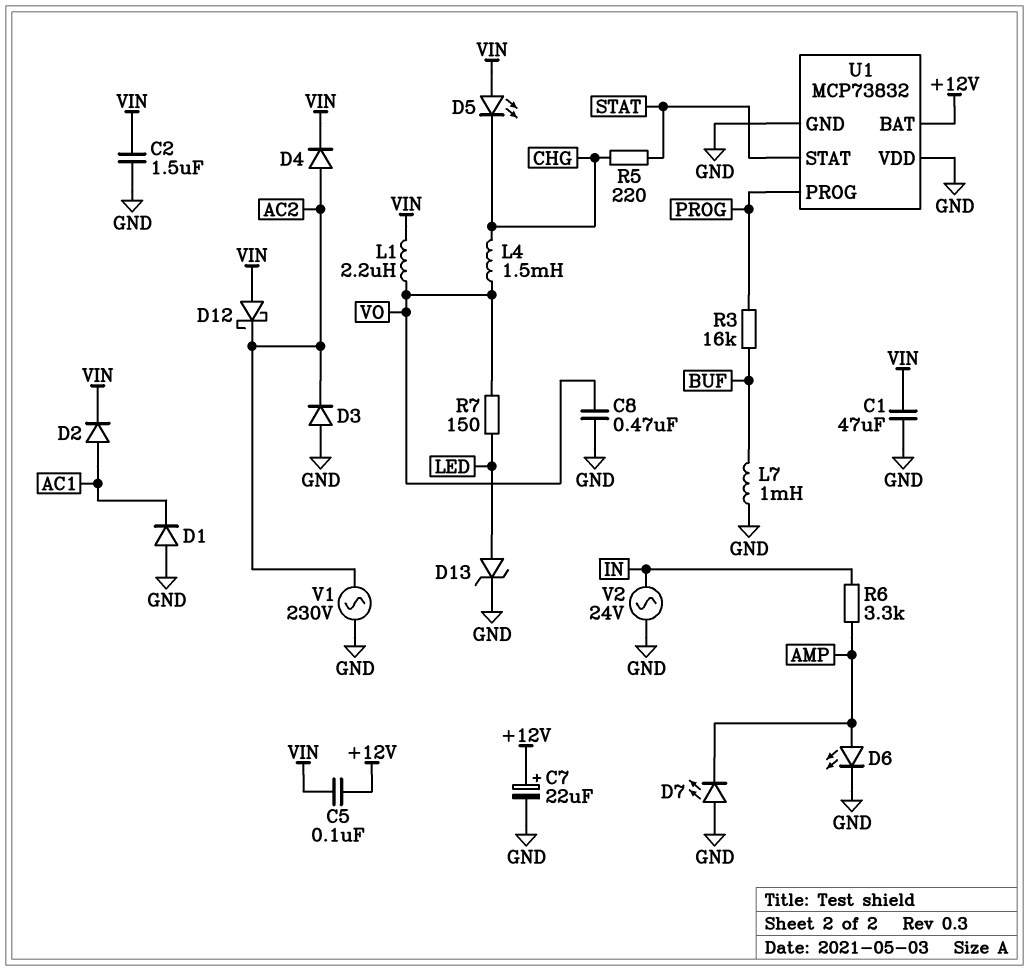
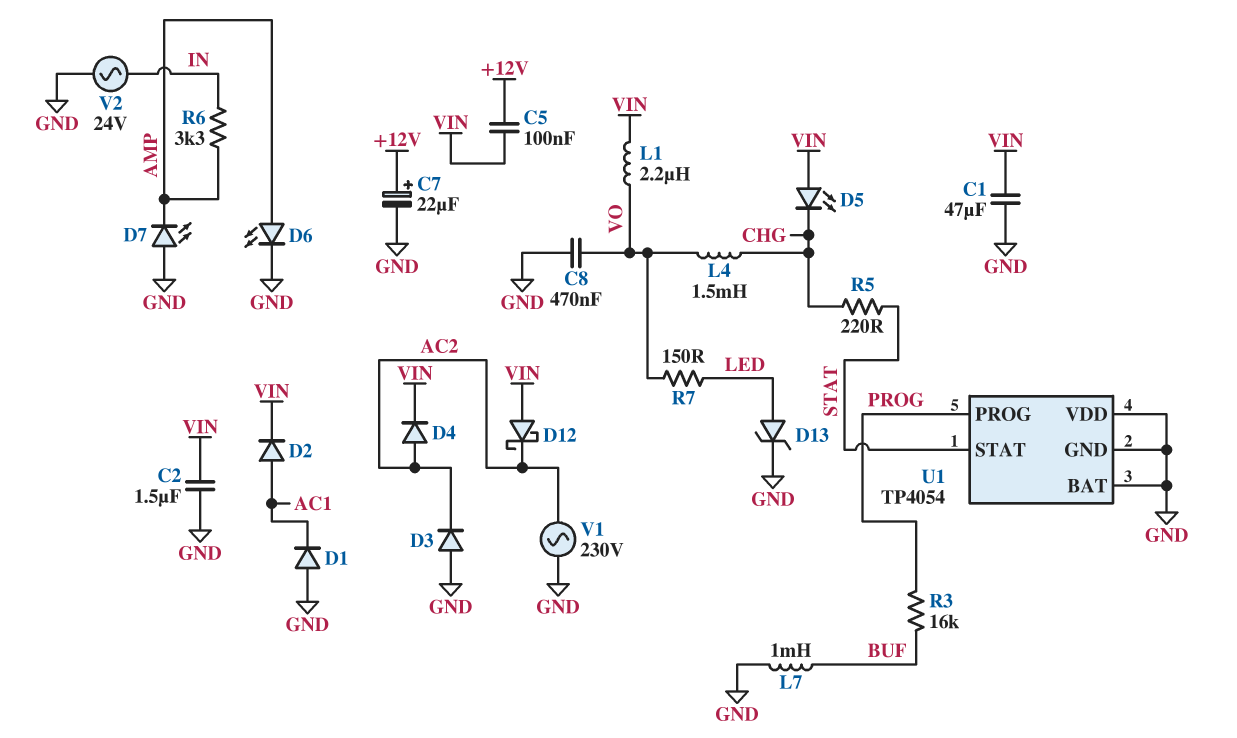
U1: MCP73832 -> TP4054
U1 pin BAT: +12V -> GND

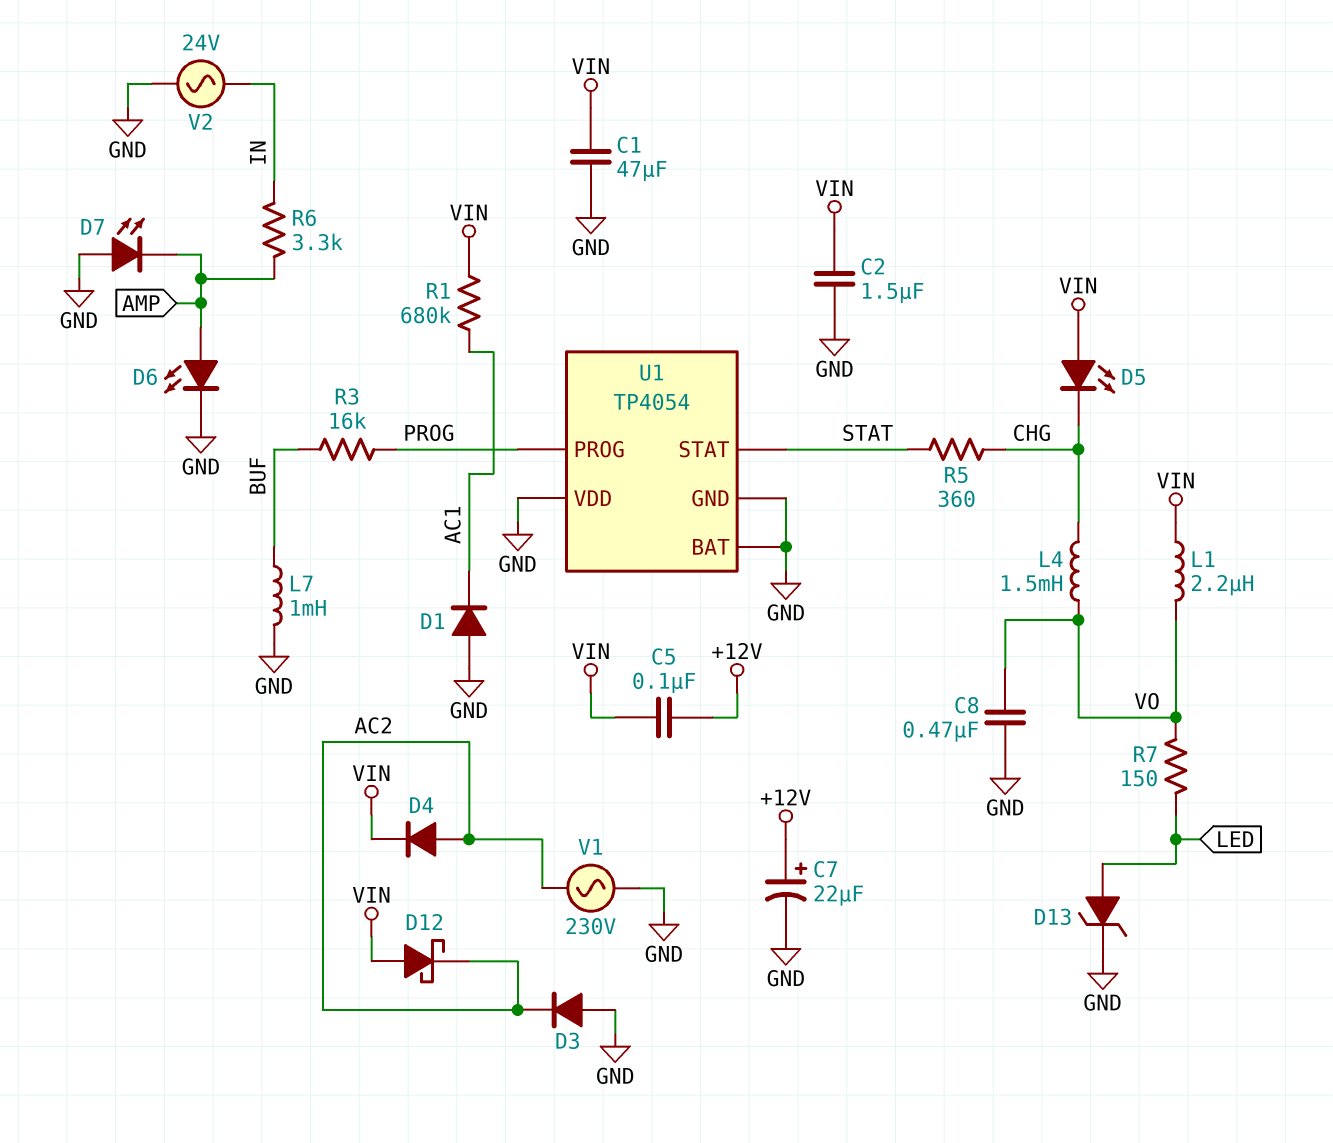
D2: diode (A AC1, K VIN) -> none
R1: none -> 680k (AC1, VIN)
R5: 220 (CHG, STAT) -> 360 (CHG, STAT)

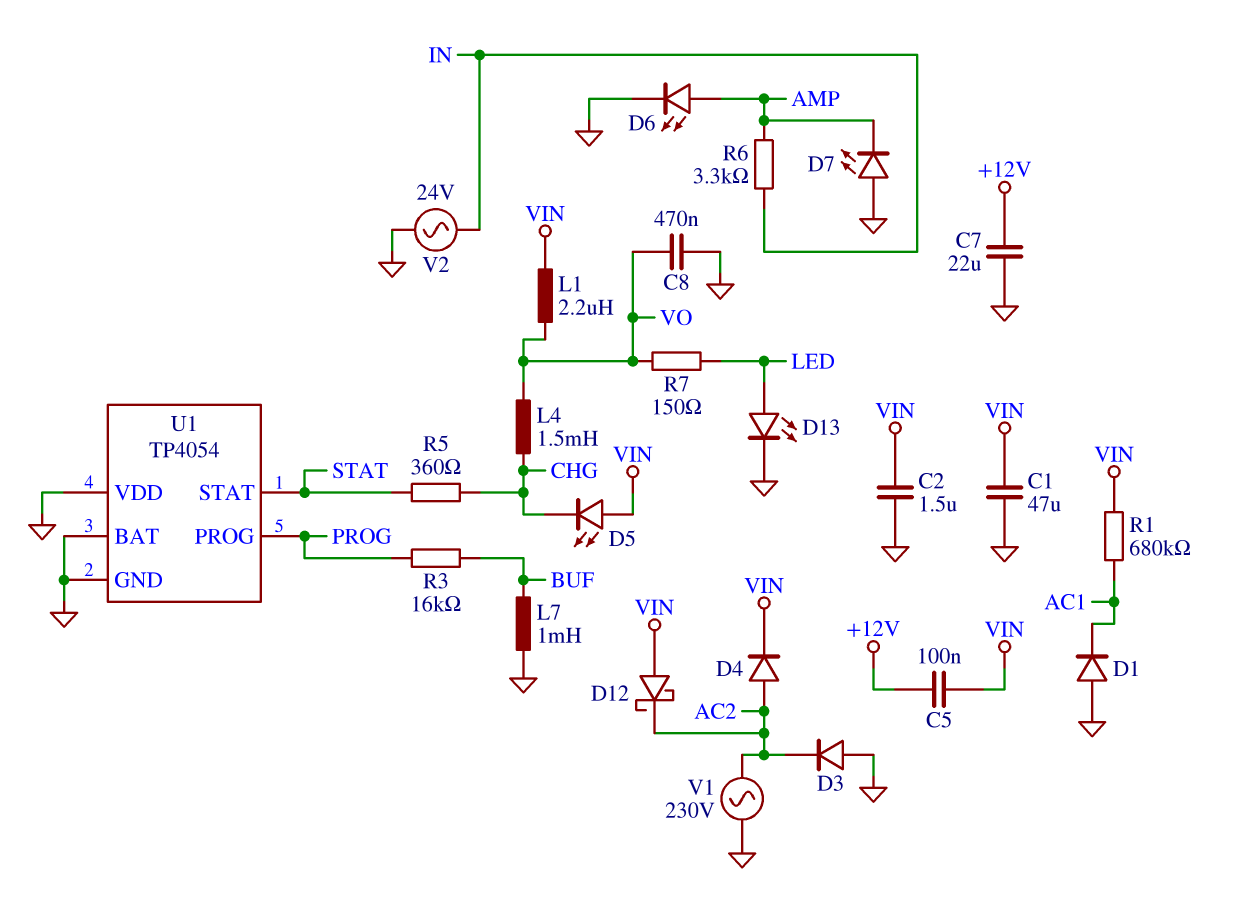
C7: 22uF (plus +12V, minus GND) -> 22uF (+12V, GND)
D13: zener (A LED, K GND) -> LED (A LED, K GND)

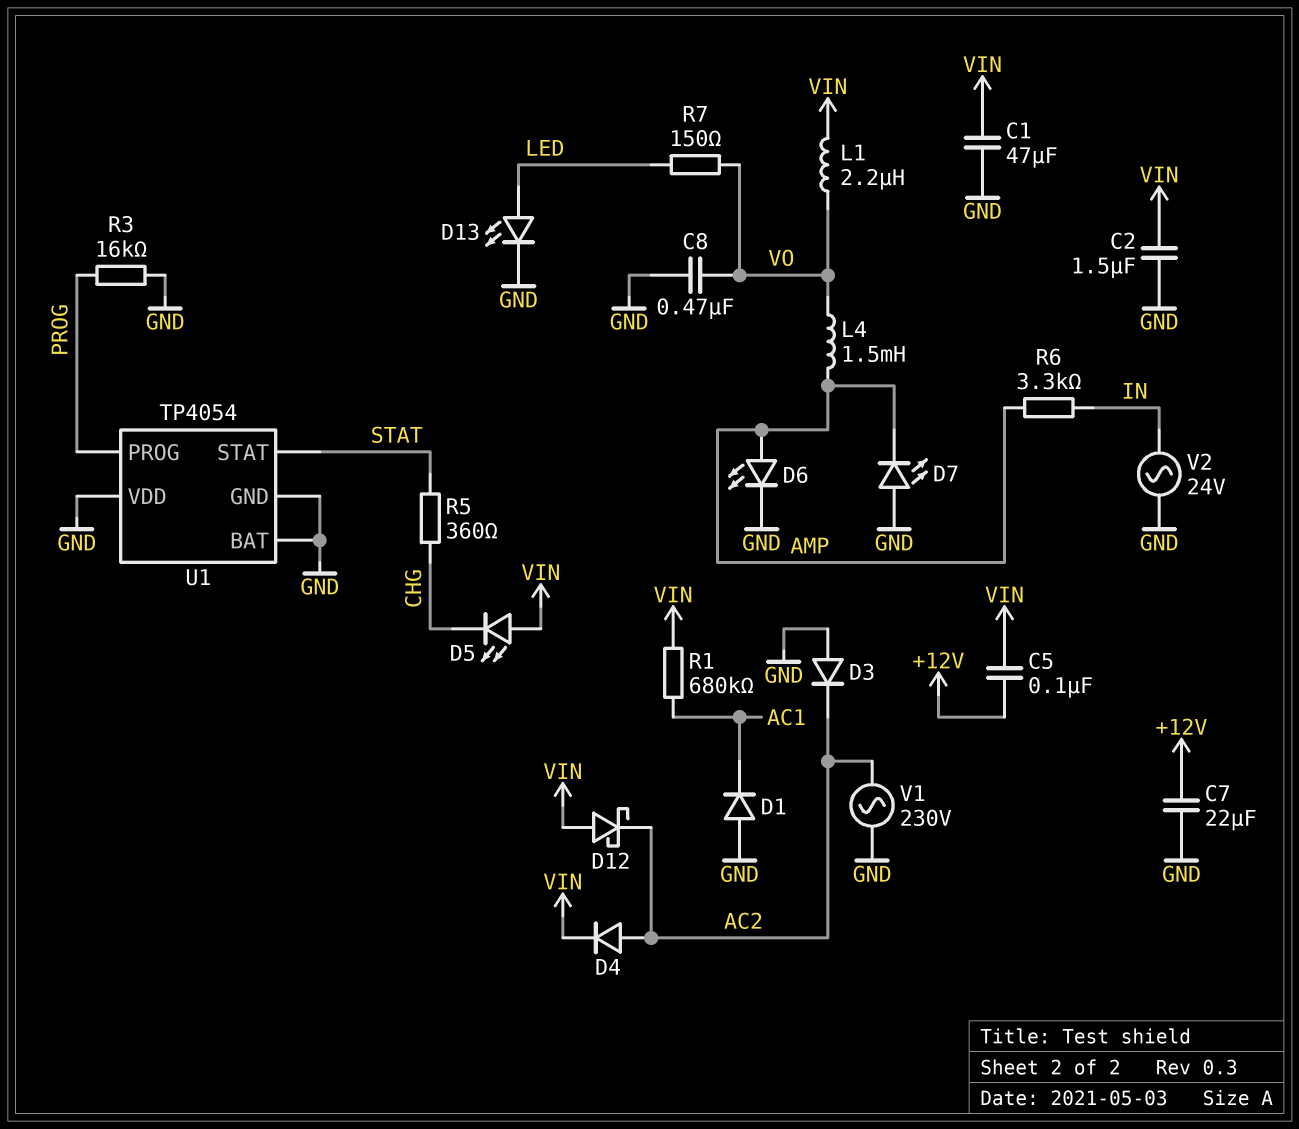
L4: 1.5mH (CHG, VO) -> 1.5mH (AMP, VO)
L7: 1mH (BUF, GND) -> none
R3: 16k (BUF, PROG) -> 16k (GND, PROG)

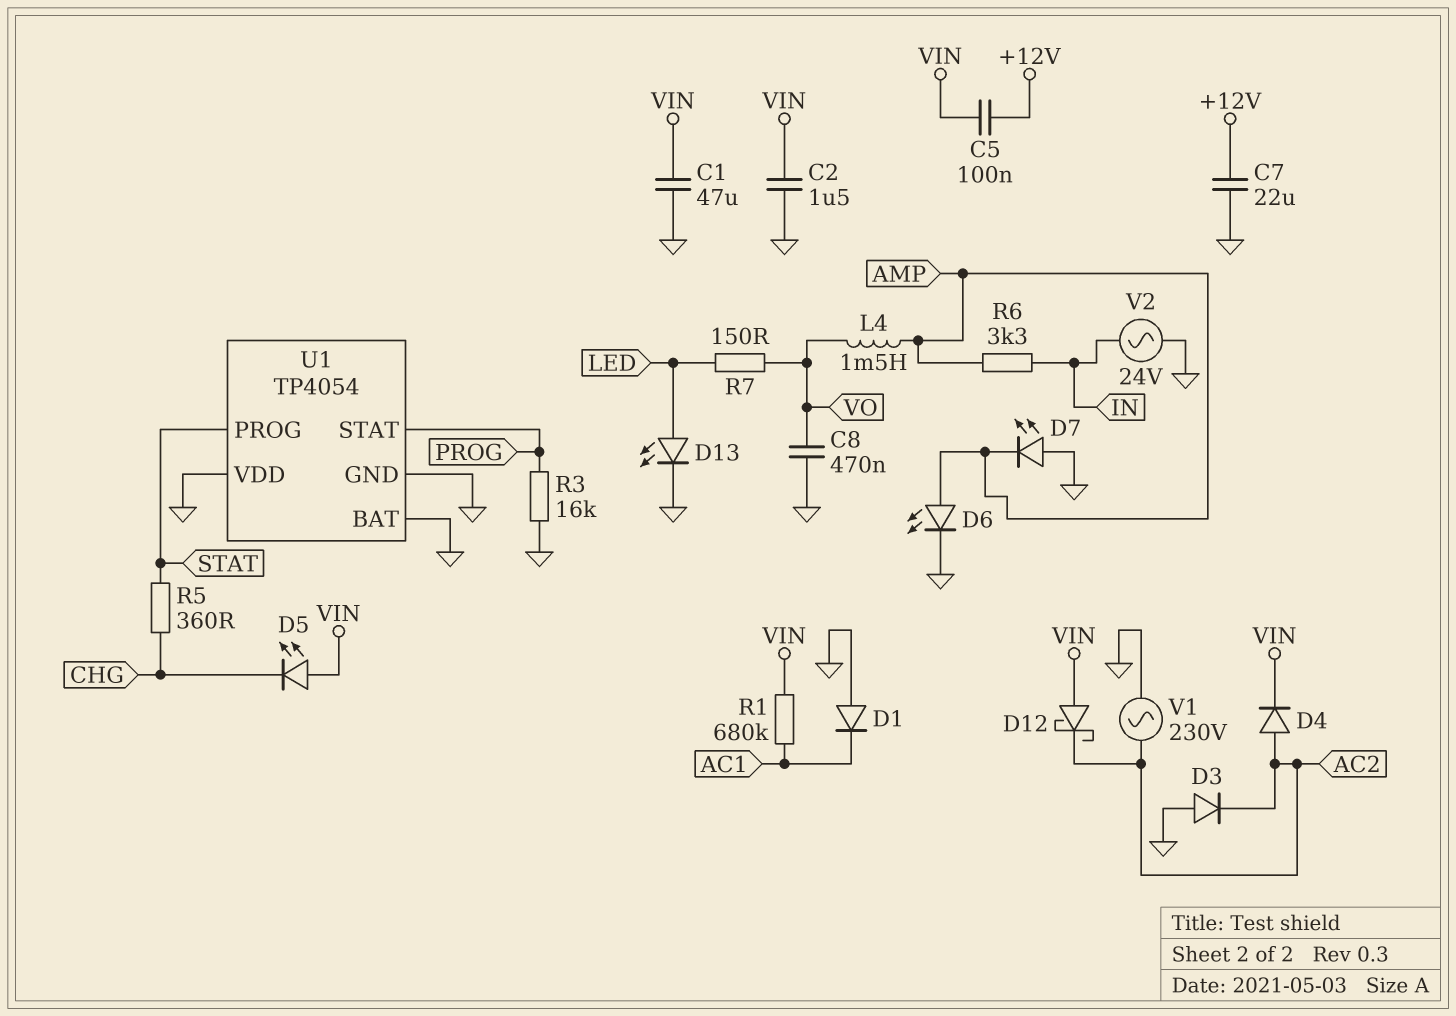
L1: 2.2uH (VIN, VO) -> none
U1 pin PROG: PROG -> STAT
U1 pin STAT: STAT -> PROG

